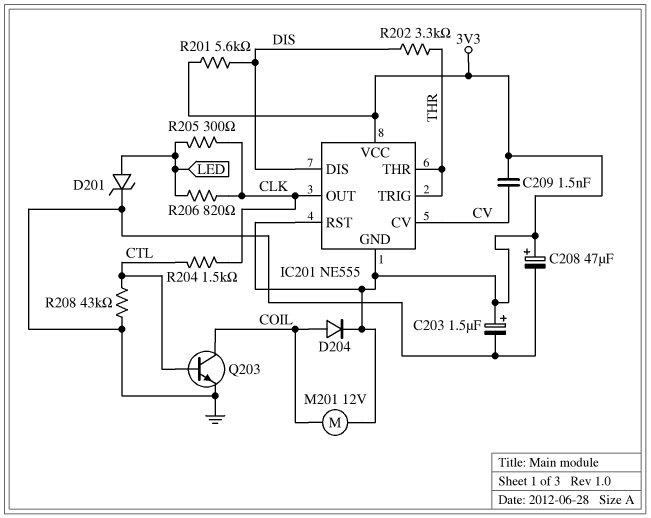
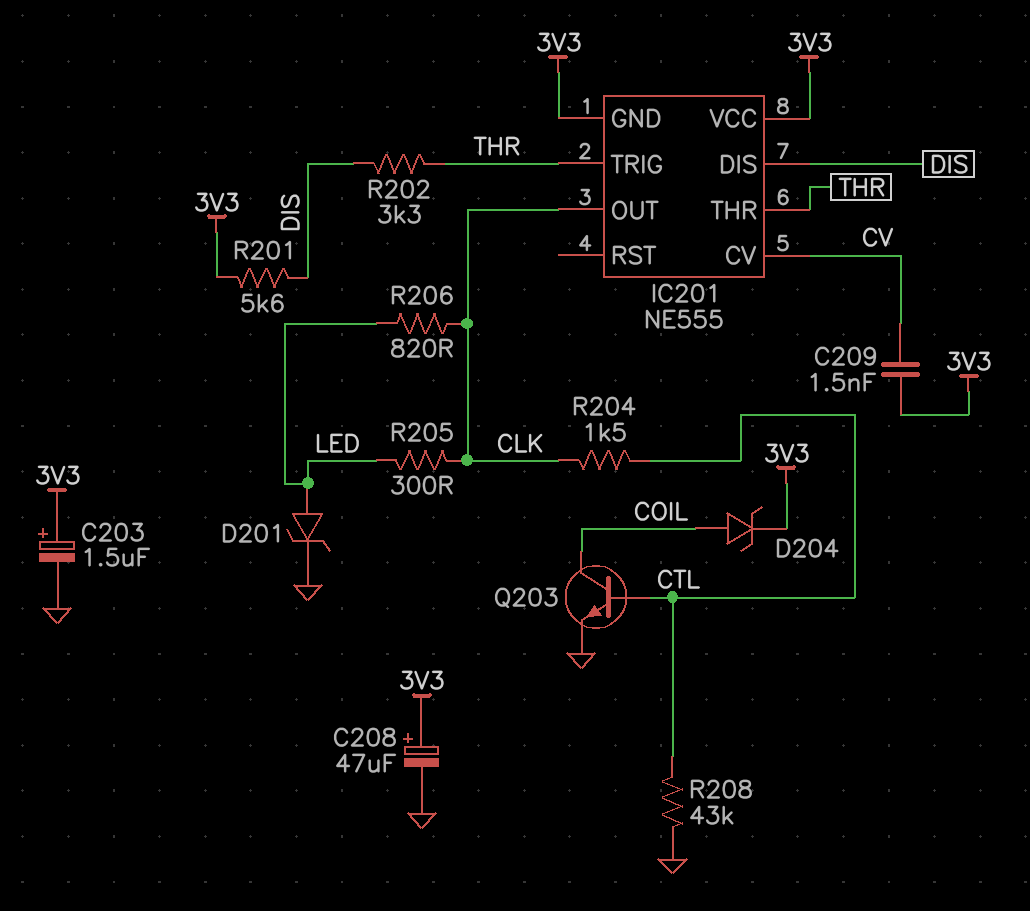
D204: diode (A COIL, K 3V3) -> zener (A COIL, K 3V3)
IC201 pin RST: 3V3 -> none
M201: motor 12V (3V3, COIL) -> none

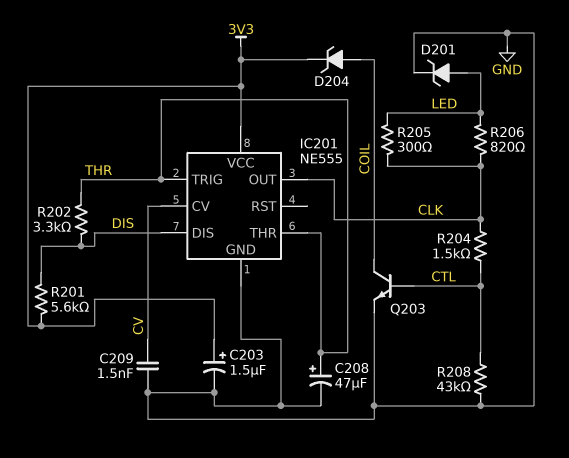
C208: 47uF (plus 3V3, minus GND) -> 47uF (plus THR, minus GND)
C209: 1.5nF (3V3, CV) -> 1.5nF (CV, GND)
IC201 pin GND: 3V3 -> GND

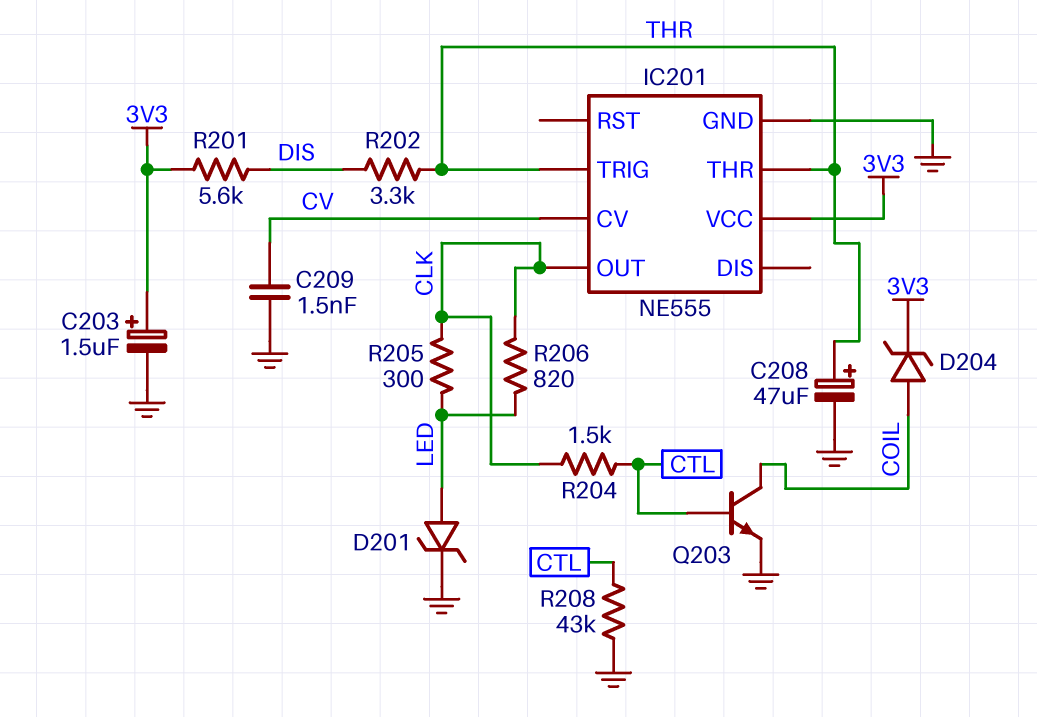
IC201 pin DIS: DIS -> none

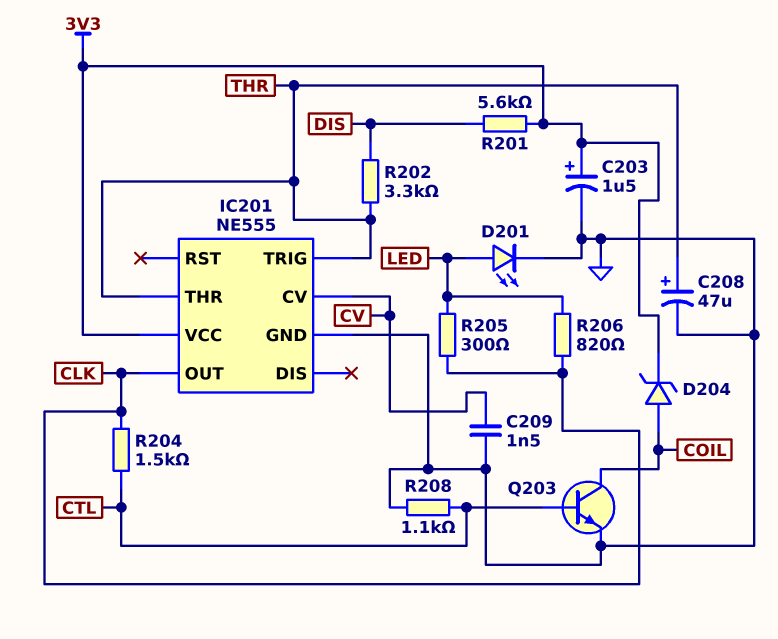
D201: zener (A LED, K GND) -> LED (A LED, K GND)
R208: 43k (CTL, GND) -> 1.1k (CTL, GND)

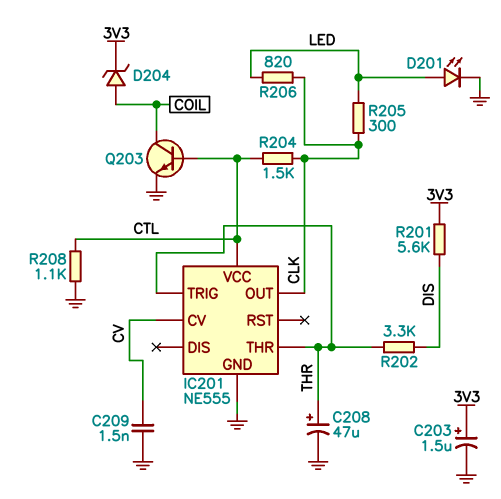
IC201 pin VCC: 3V3 -> CTL

